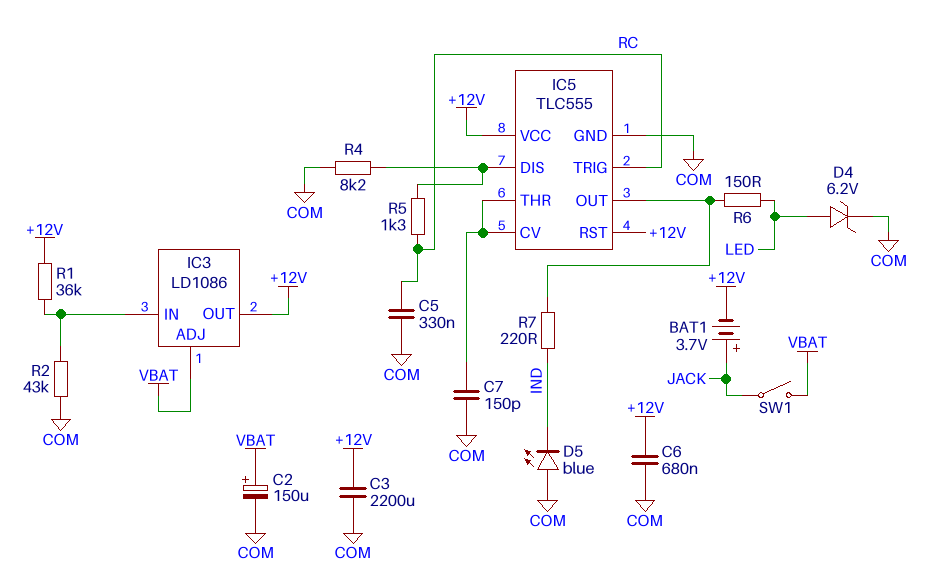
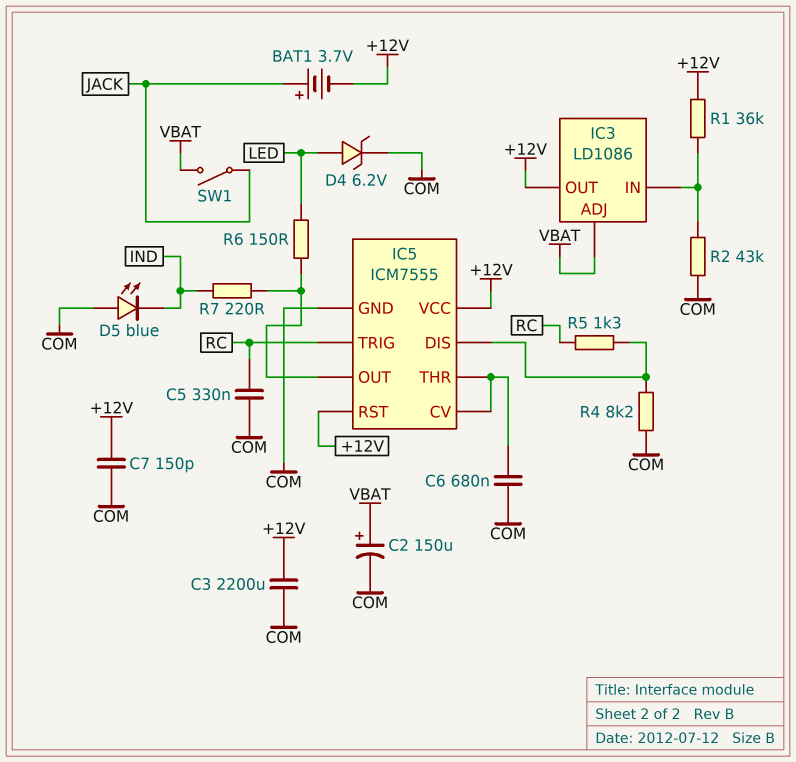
C6: 680nF (+12V, COM) -> 680nF (COM, IC5/CV)
C7: 150pF (COM, IC5/CV) -> 150pF (+12V, COM)
IC5: TLC555 -> ICM7555

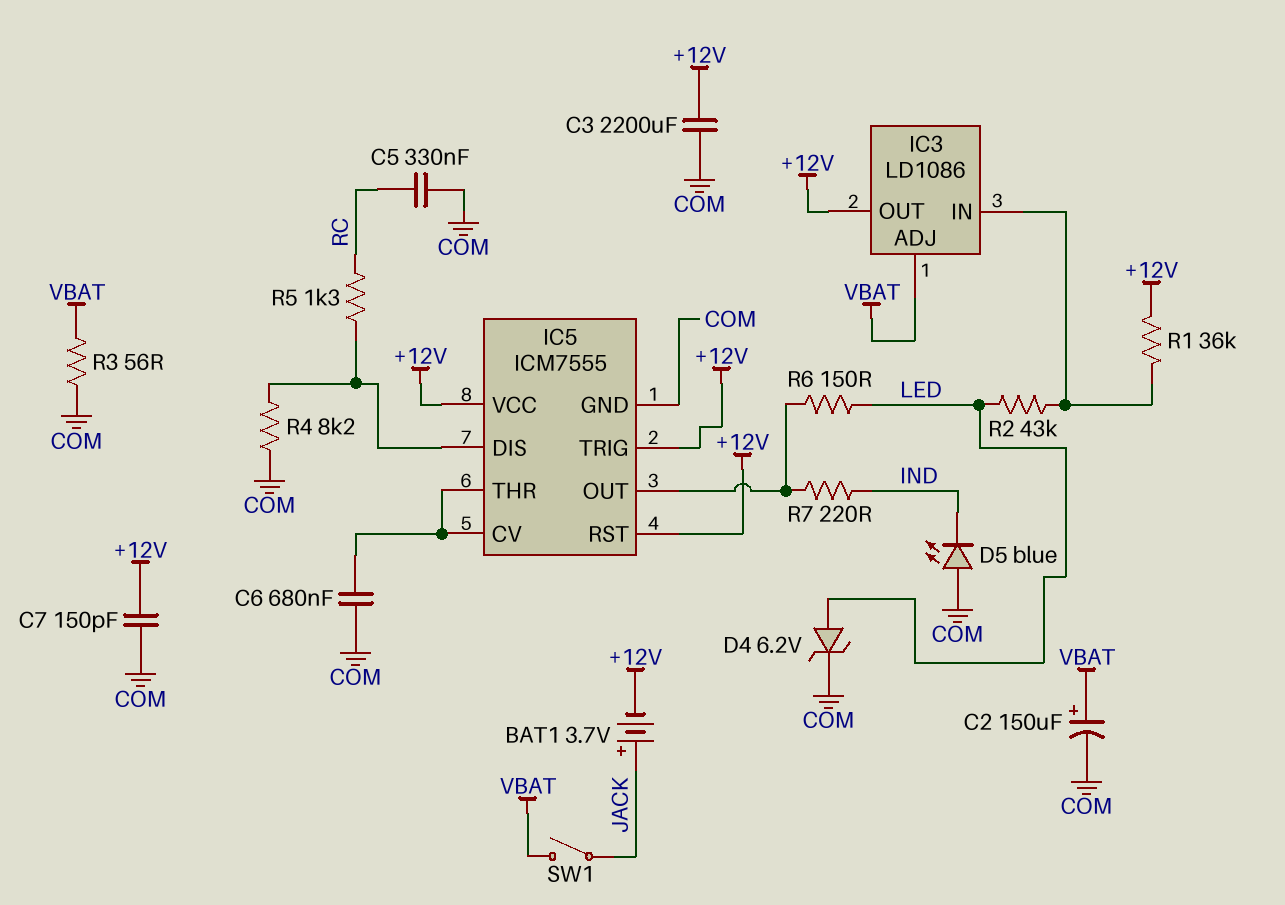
IC5 pin TRIG: RC -> +12V
R2: 43k (COM, IC3/IN) -> 43k (IC3/IN, LED)
R3: none -> 56 (COM, VBAT)

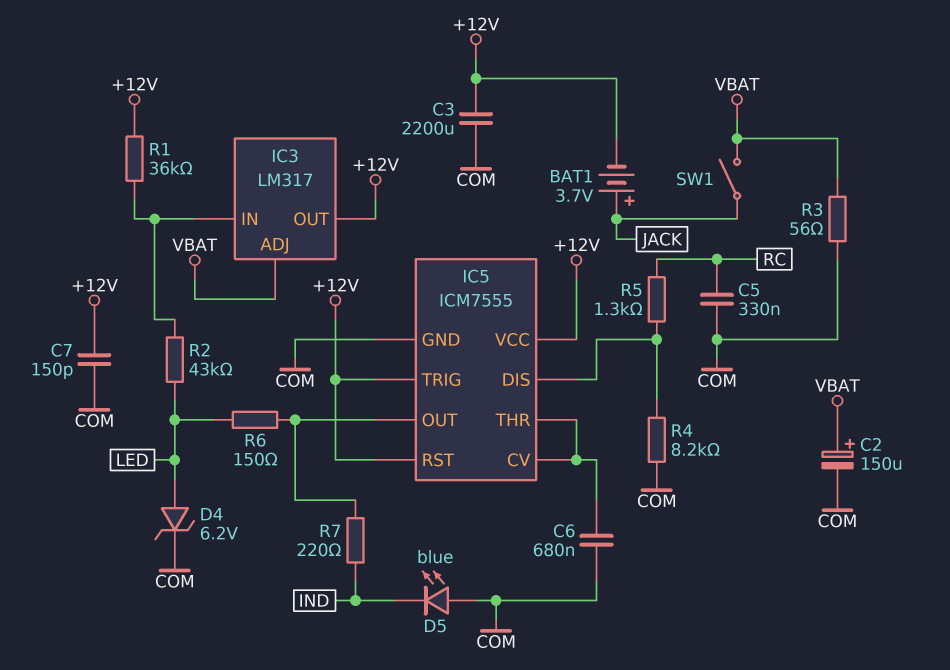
IC3: LD1086 -> LM317

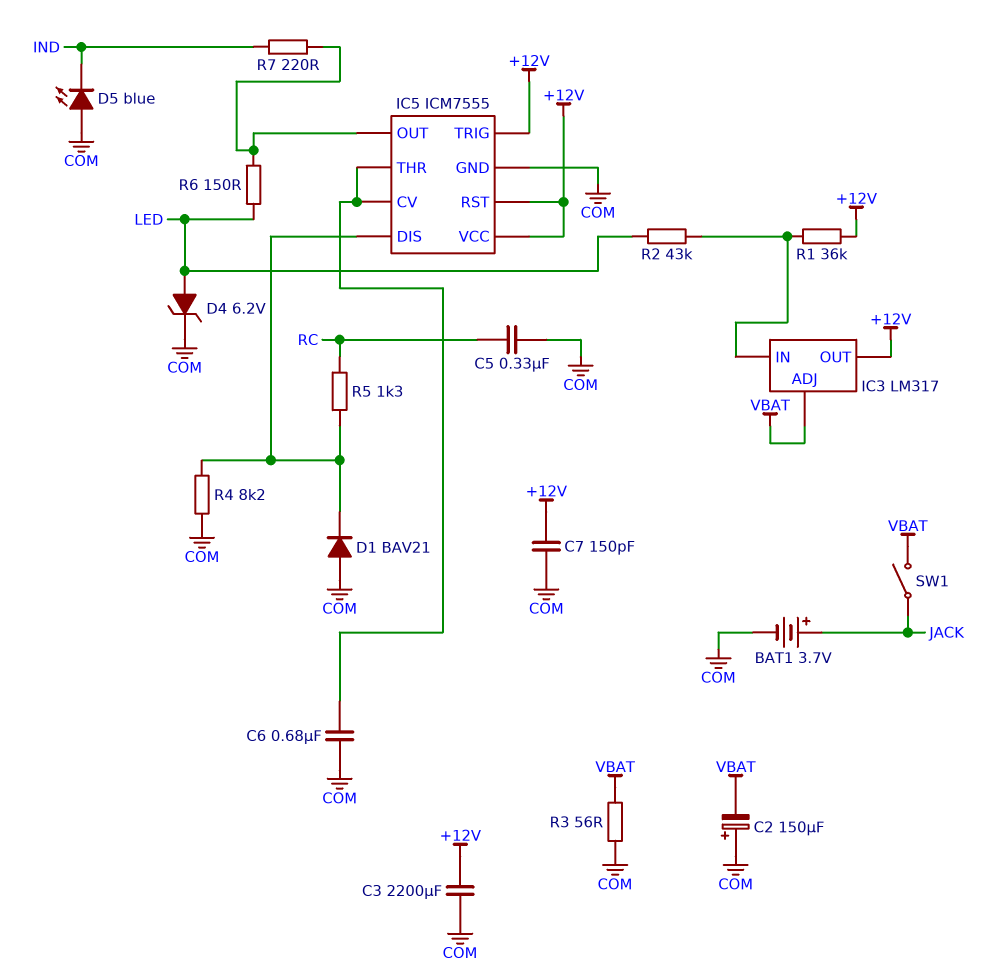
BAT1: 3.7V (plus JACK, minus +12V) -> 3.7V (plus JACK, minus COM)
C2: 150uF (plus VBAT, minus COM) -> 150uF (plus COM, minus VBAT)
D1: none -> diode BAV21 (A COM, K IC5/DIS)

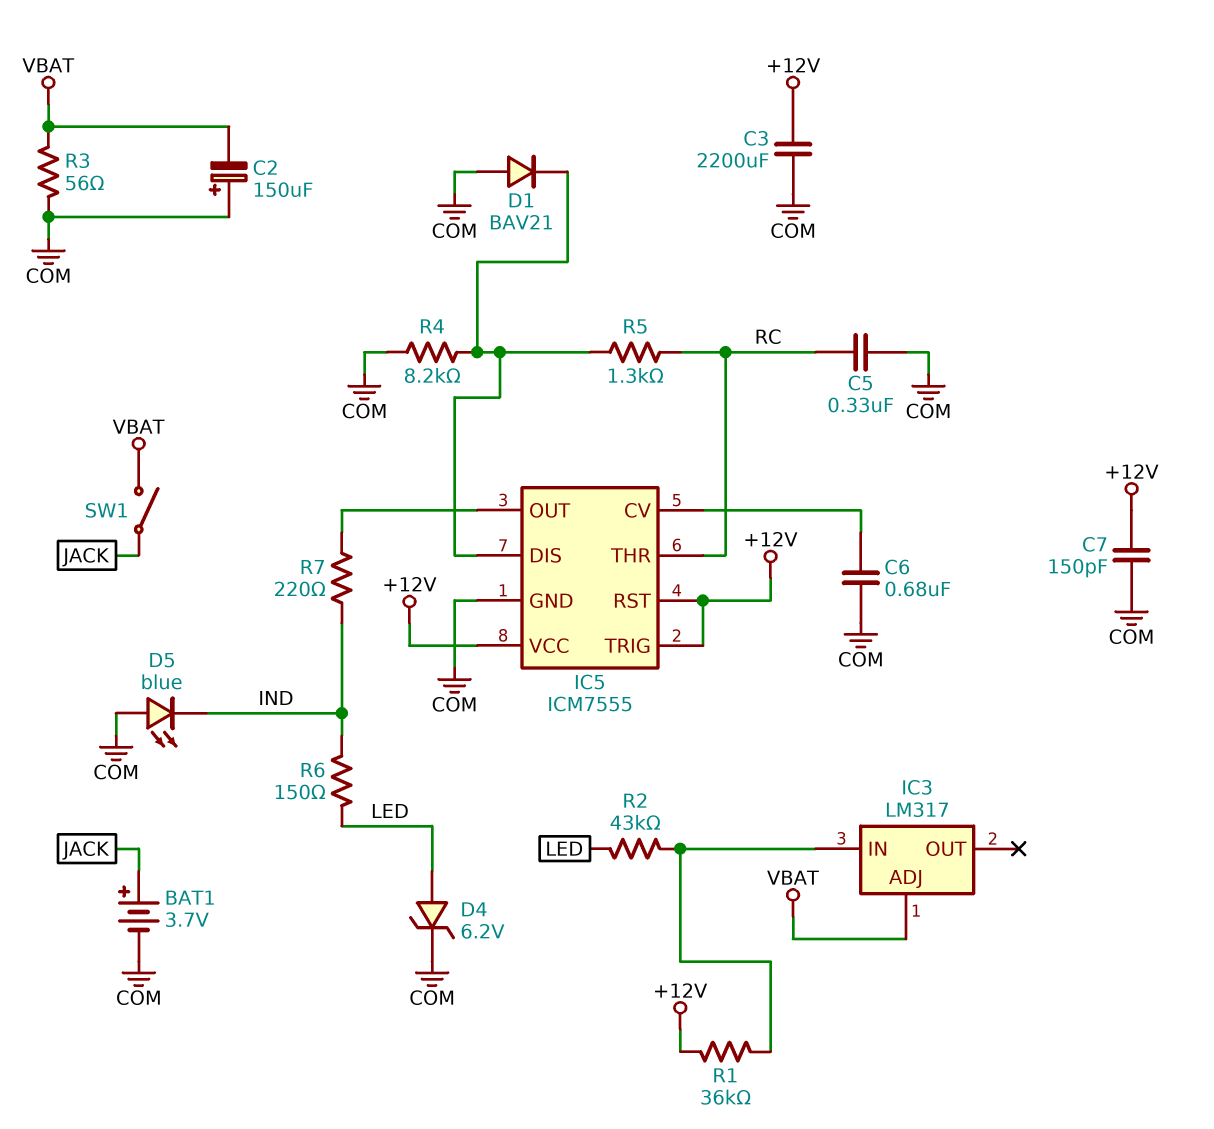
IC3 pin OUT: +12V -> none
IC5 pin THR: IC5/CV -> RC
R6: 150 (IC5/OUT, LED) -> 150 (IND, LED)

